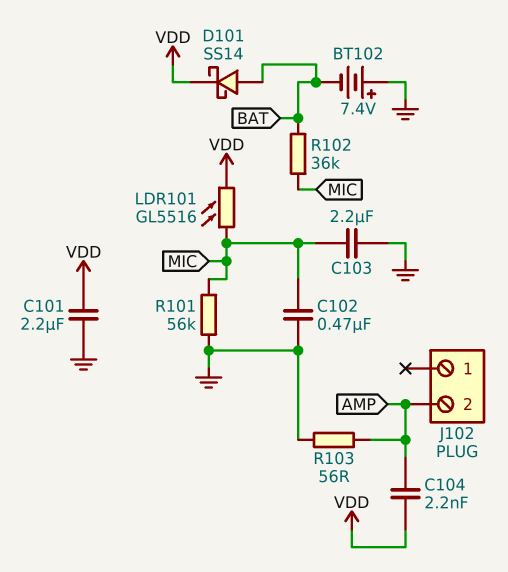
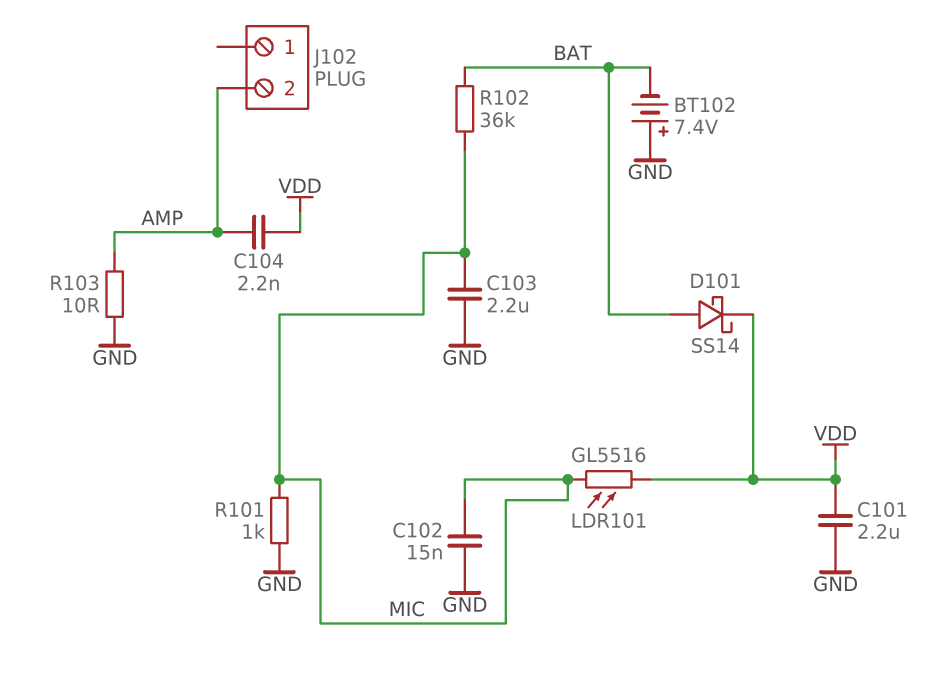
C102: 470nF (GND, MIC) -> 15nF (GND, MIC)
R101: 56k (GND, MIC) -> 1k (GND, MIC)
R103: 56 (AMP, GND) -> 10 (AMP, GND)

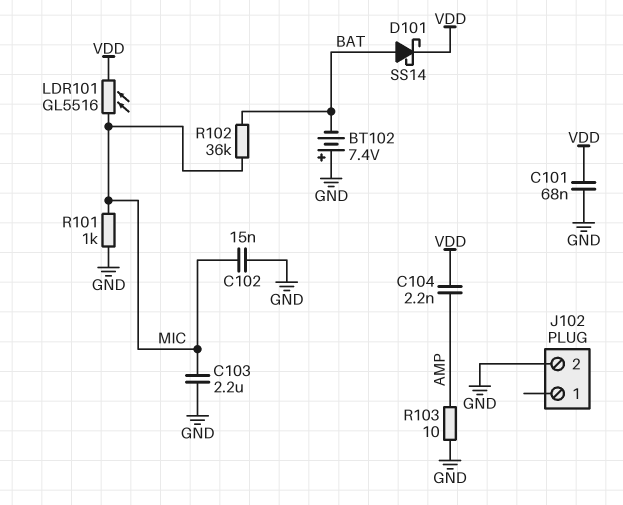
C101: 2.2uF (GND, VDD) -> 68nF (GND, VDD)
J102 pin 2: AMP -> GND

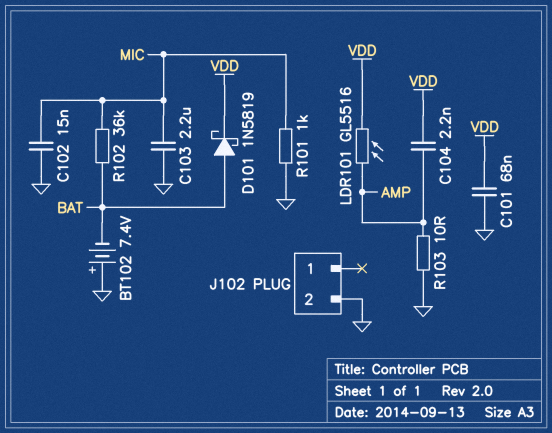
D101: schottky SS14 (A BAT, K VDD) -> schottky 1N5819 (A BAT, K VDD)
LDR101: GL5516 (MIC, VDD) -> GL5516 (AMP, VDD)

